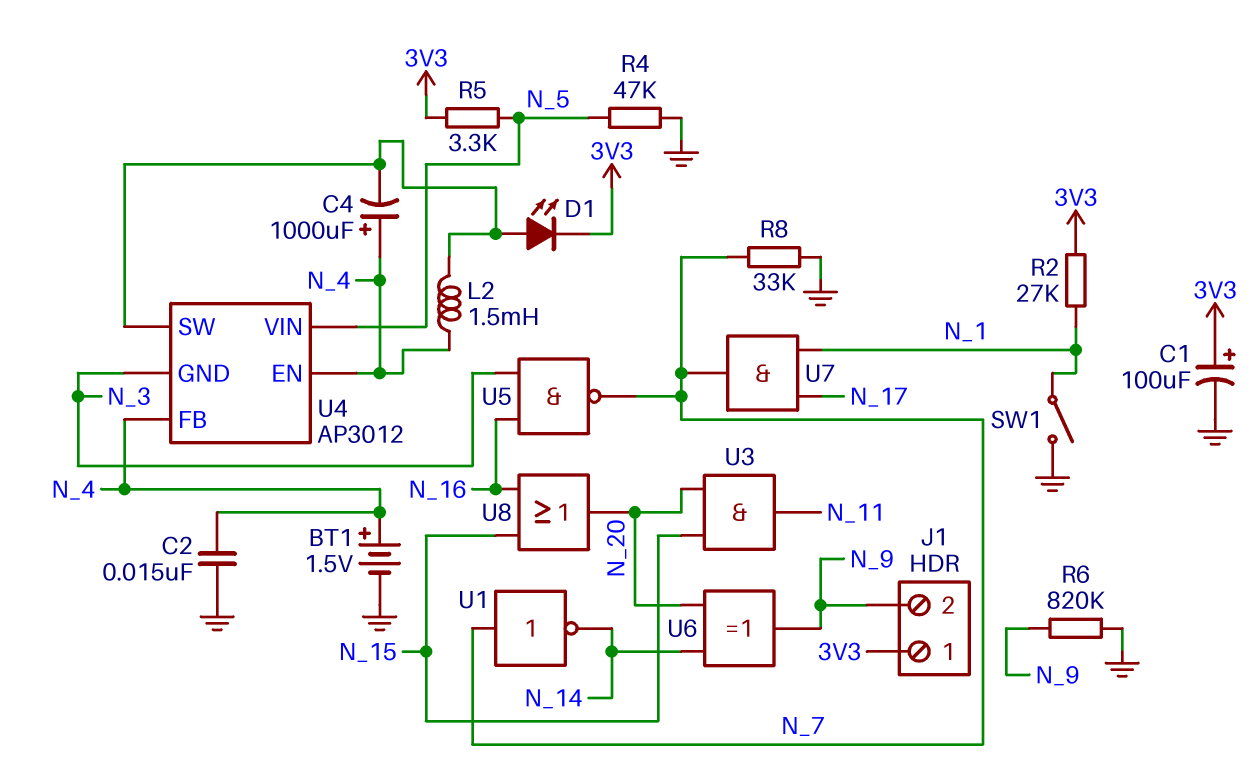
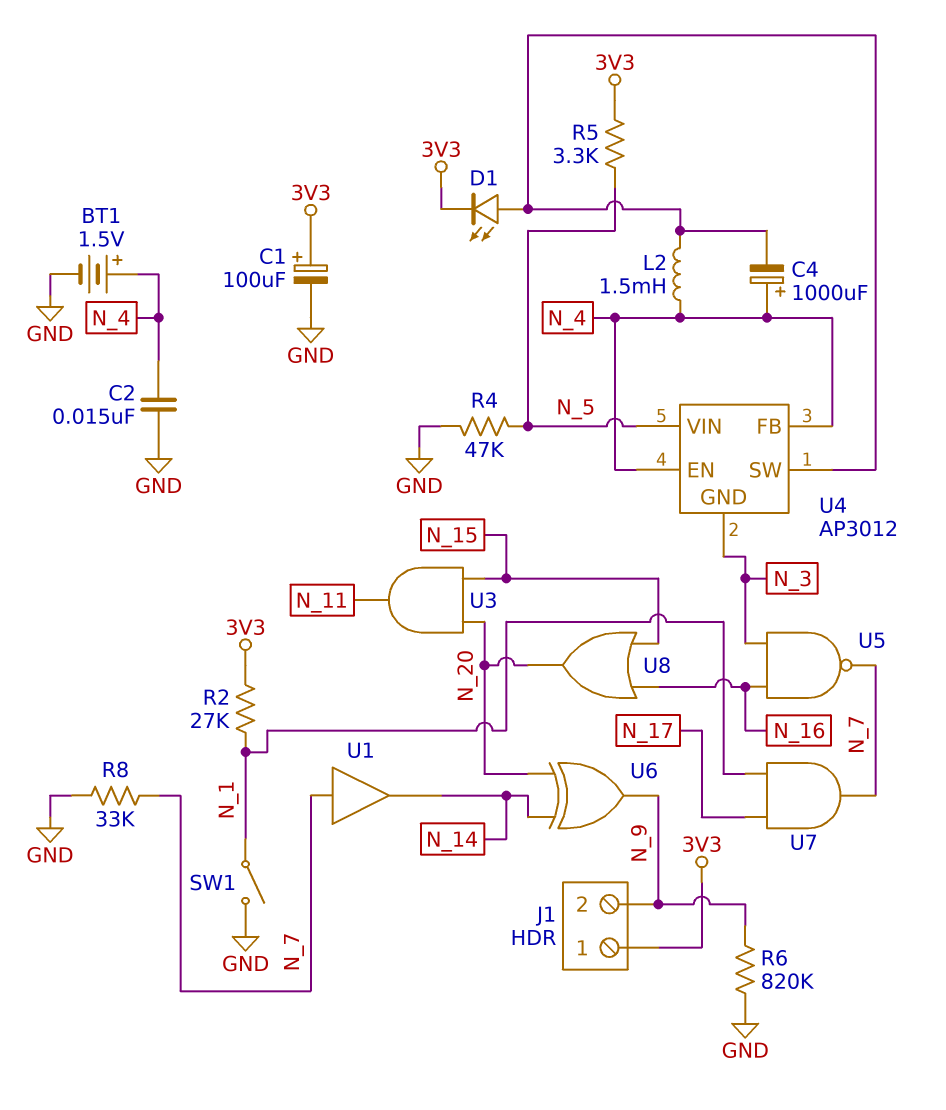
U1: NOT (in N_7, out N_14) -> buffer (in N_7, out N_14)

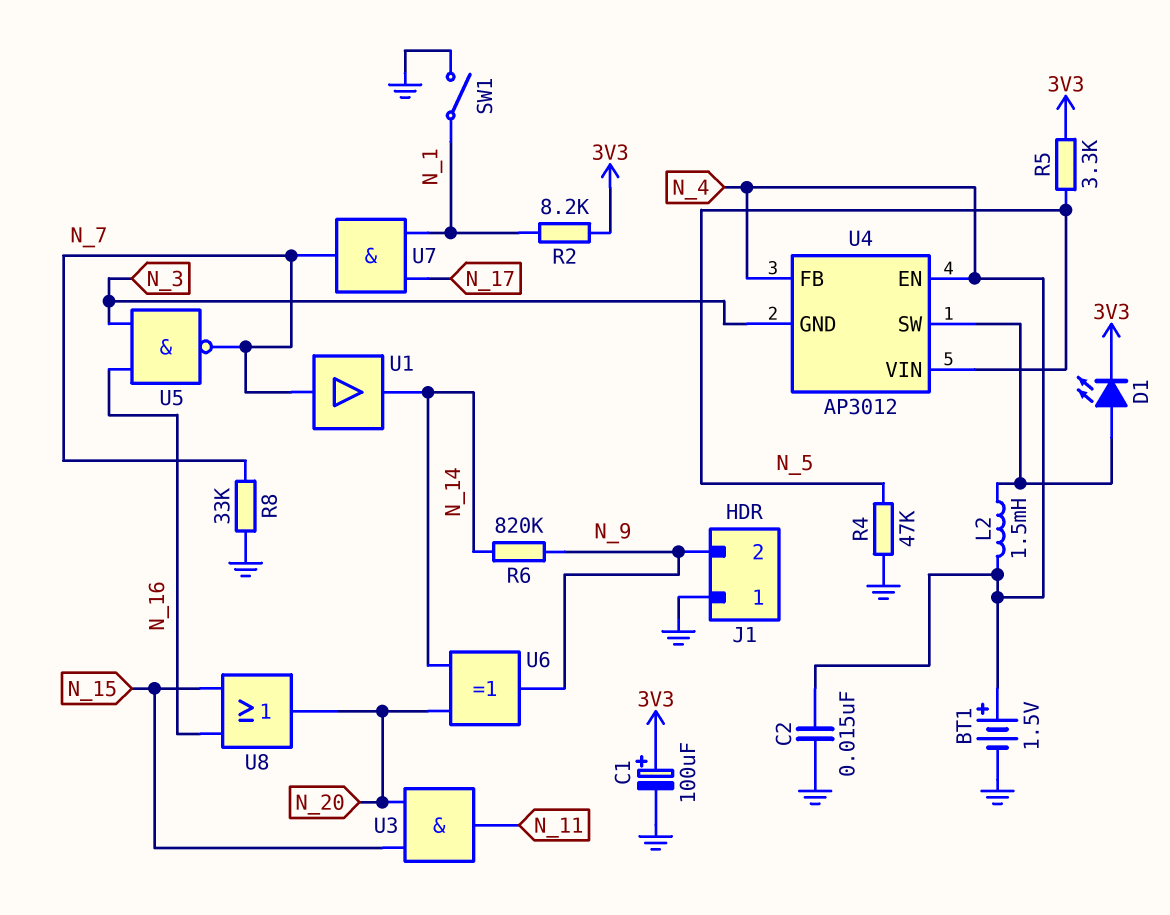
C4: 1000uF (plus N_4, minus U4/SW) -> none
J1 pin 1: 3V3 -> GND
R2: 27k (3V3, N_1) -> 8.2k (3V3, N_1)
R6: 820k (GND, N_9) -> 820k (N_9, N_14)

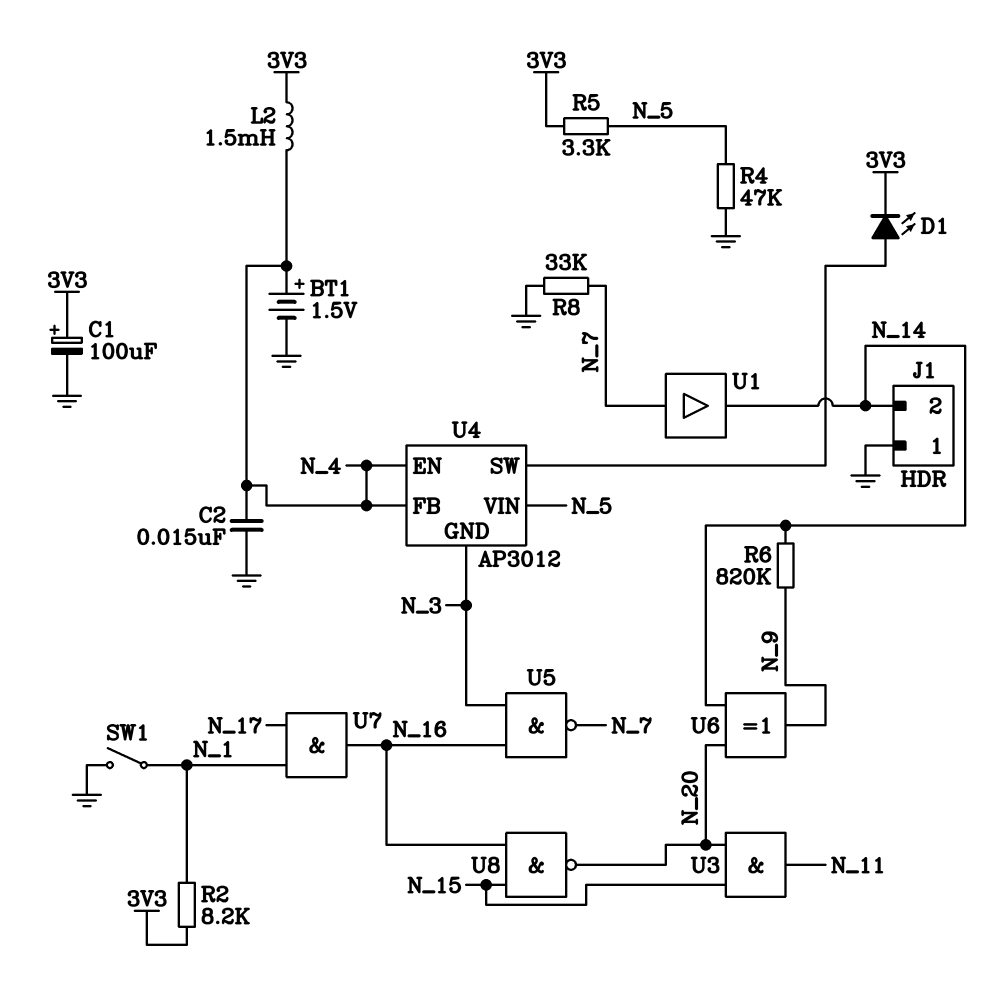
J1 pin 2: N_9 -> N_14
L2: 1.5mH (N_4, U4/SW) -> 1.5mH (3V3, N_4)
U7: AND (in N_1, in N_17, out N_7) -> AND (in N_1, in N_17, out N_16)
U8: OR (in N_15, in N_16, out N_20) -> NAND (in N_15, in N_16, out N_20)

